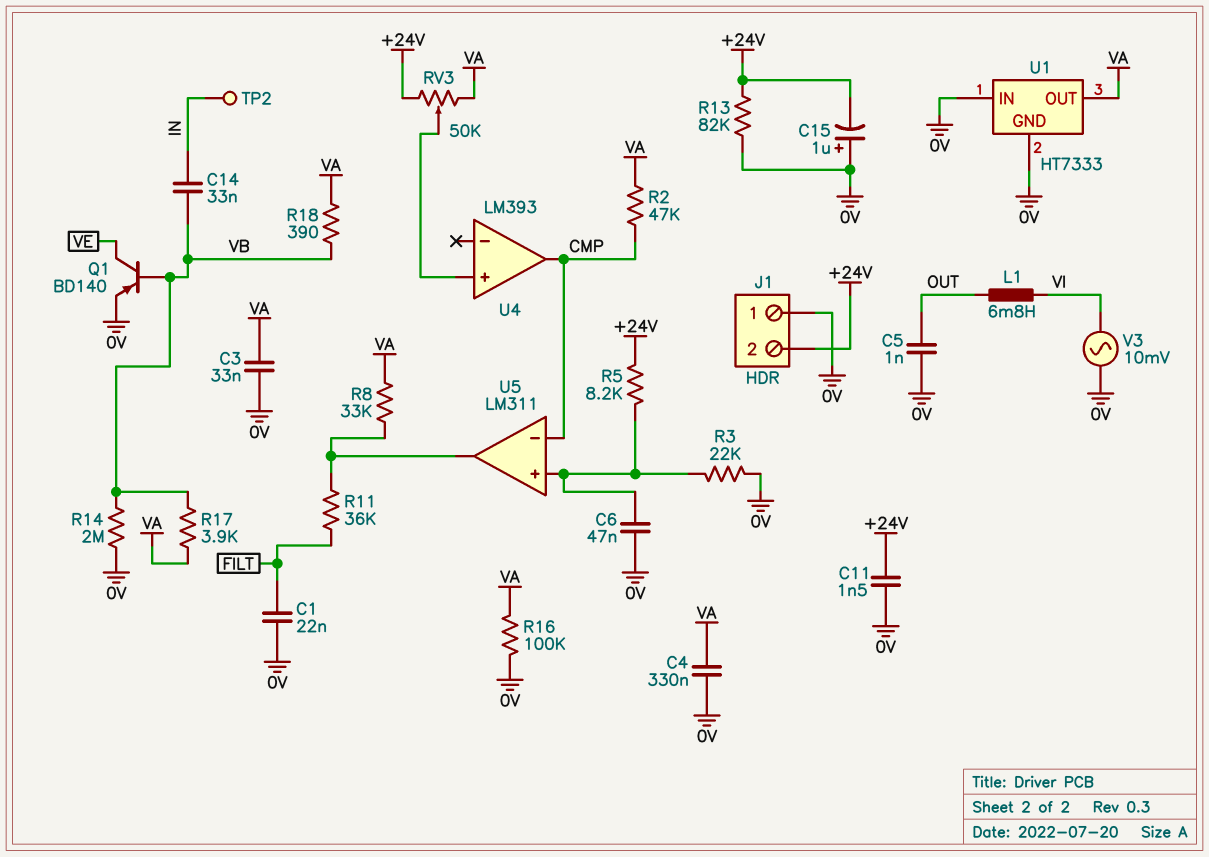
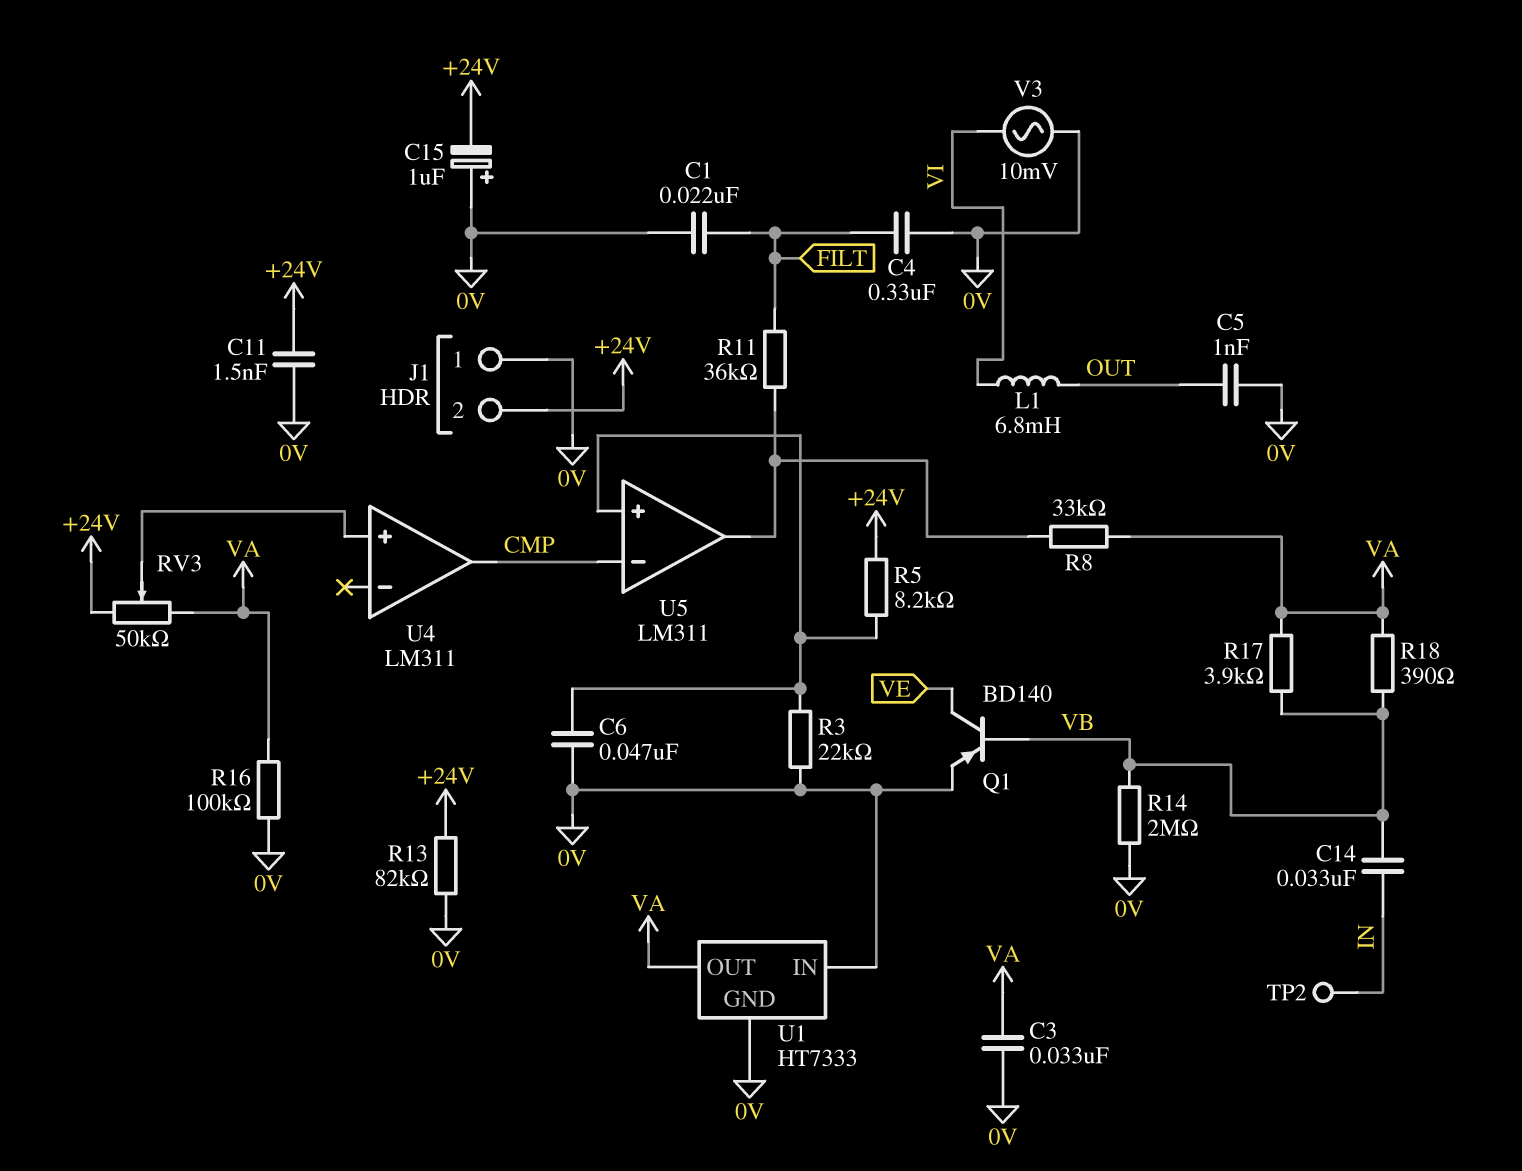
C4: 330nF (0V, VA) -> 330nF (0V, FILT)
R2: 47k (CMP, VA) -> none
U4: LM393 -> LM311

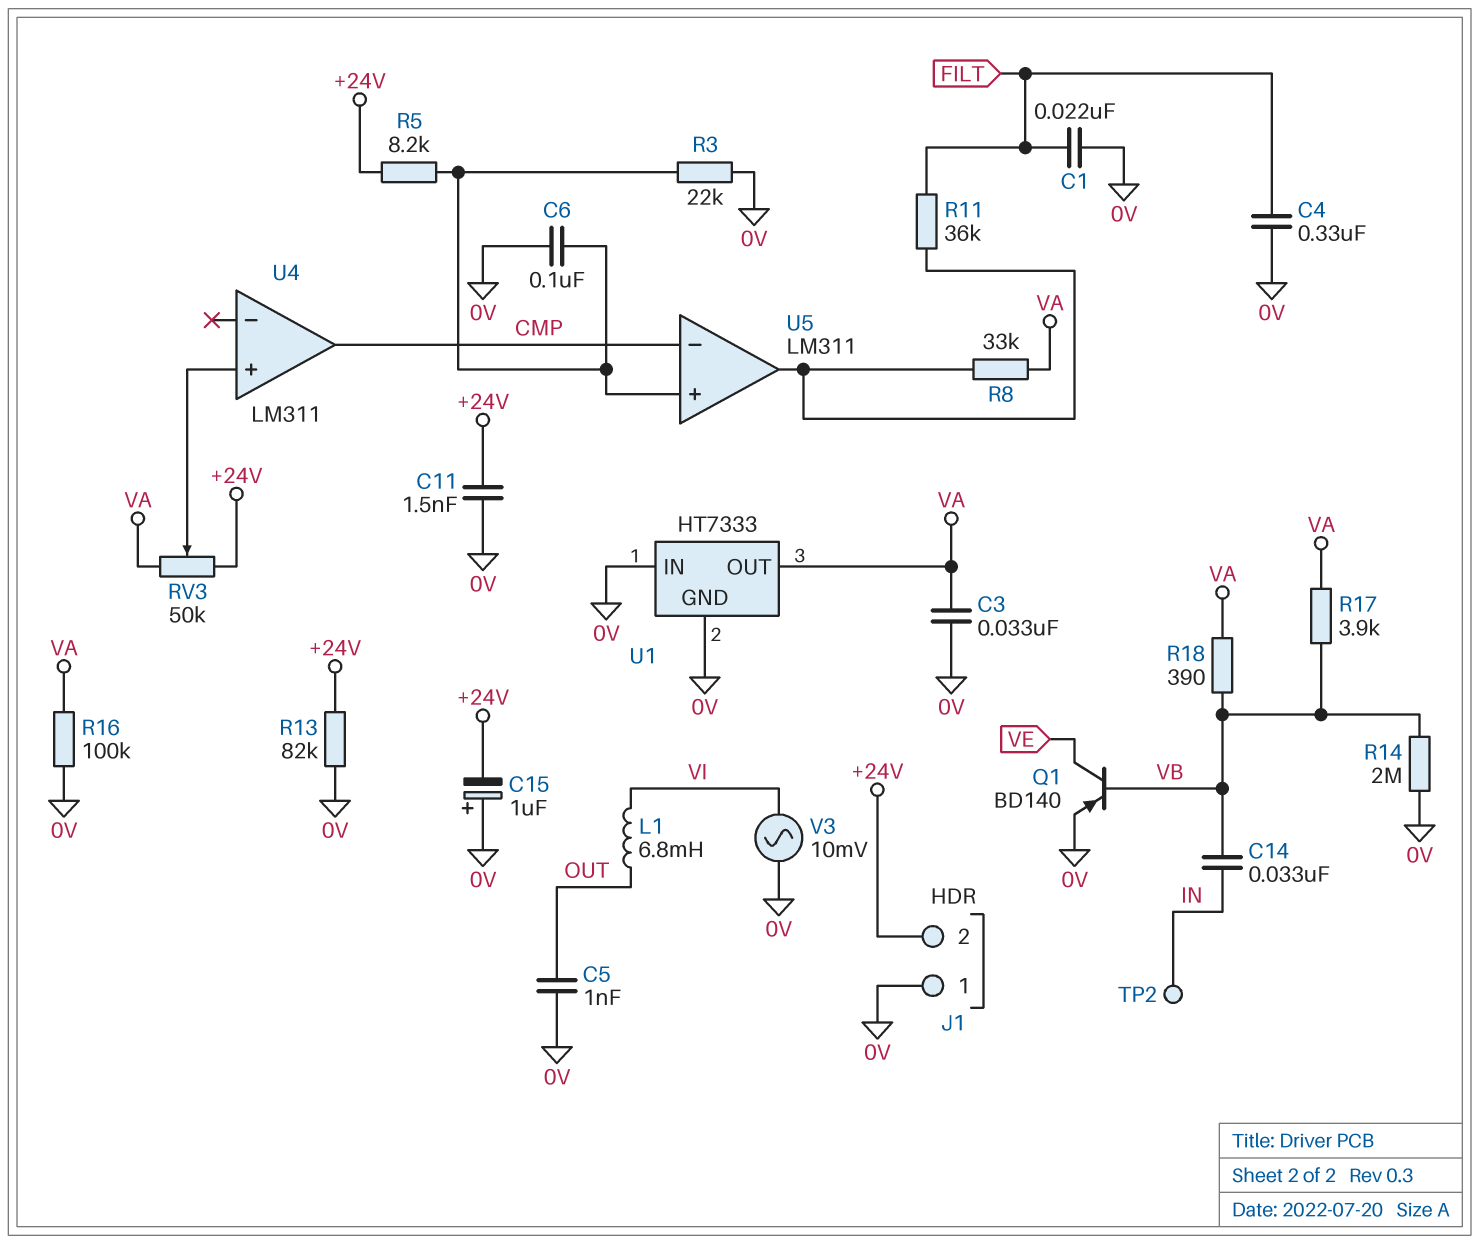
C6: 47nF (0V, U5/in+) -> 100nF (0V, U5/in+)

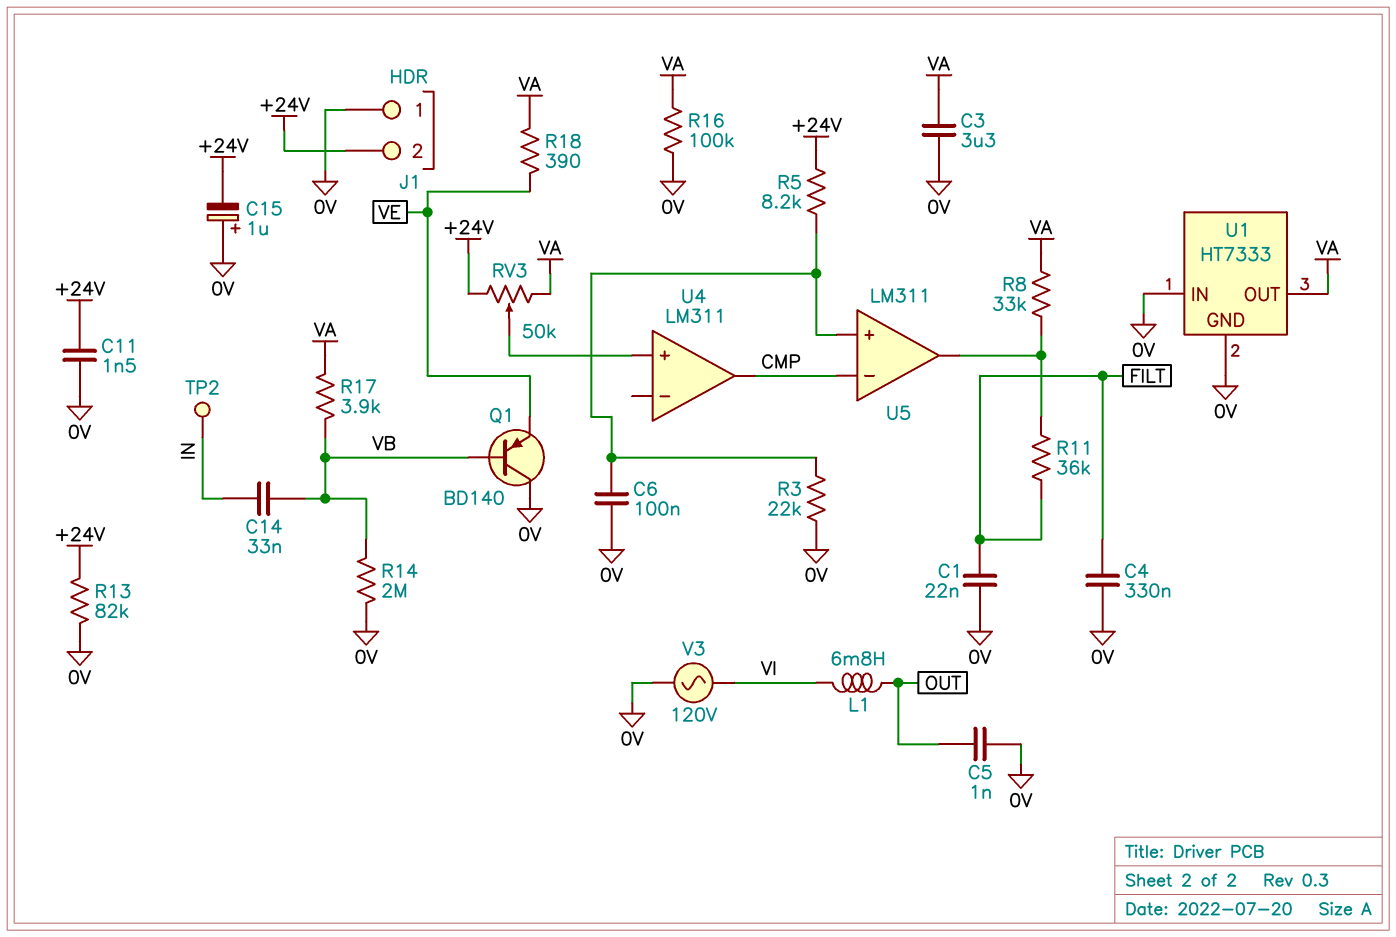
C3: 33nF (0V, VA) -> 3.3uF (0V, VA)
Q1: PNP BD140 (B VB, C VE, E 0V) -> PNP BD140 (B VB, C 0V, E VE)
R18: 390 (VA, VB) -> 390 (VA, VE)
V3: AC 10mV (0V, VI) -> AC 120V (0V, VI)

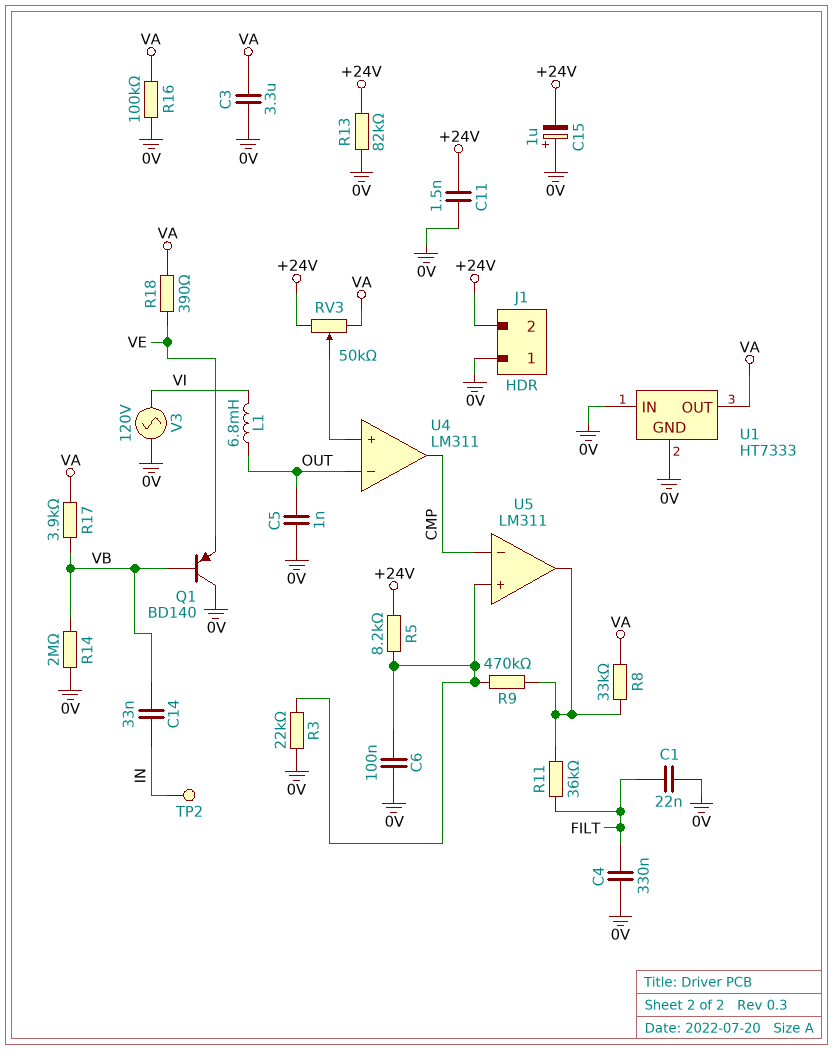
R9: none -> 470k (U5/in+, U5/out)
U4 pin in-: none -> OUT

